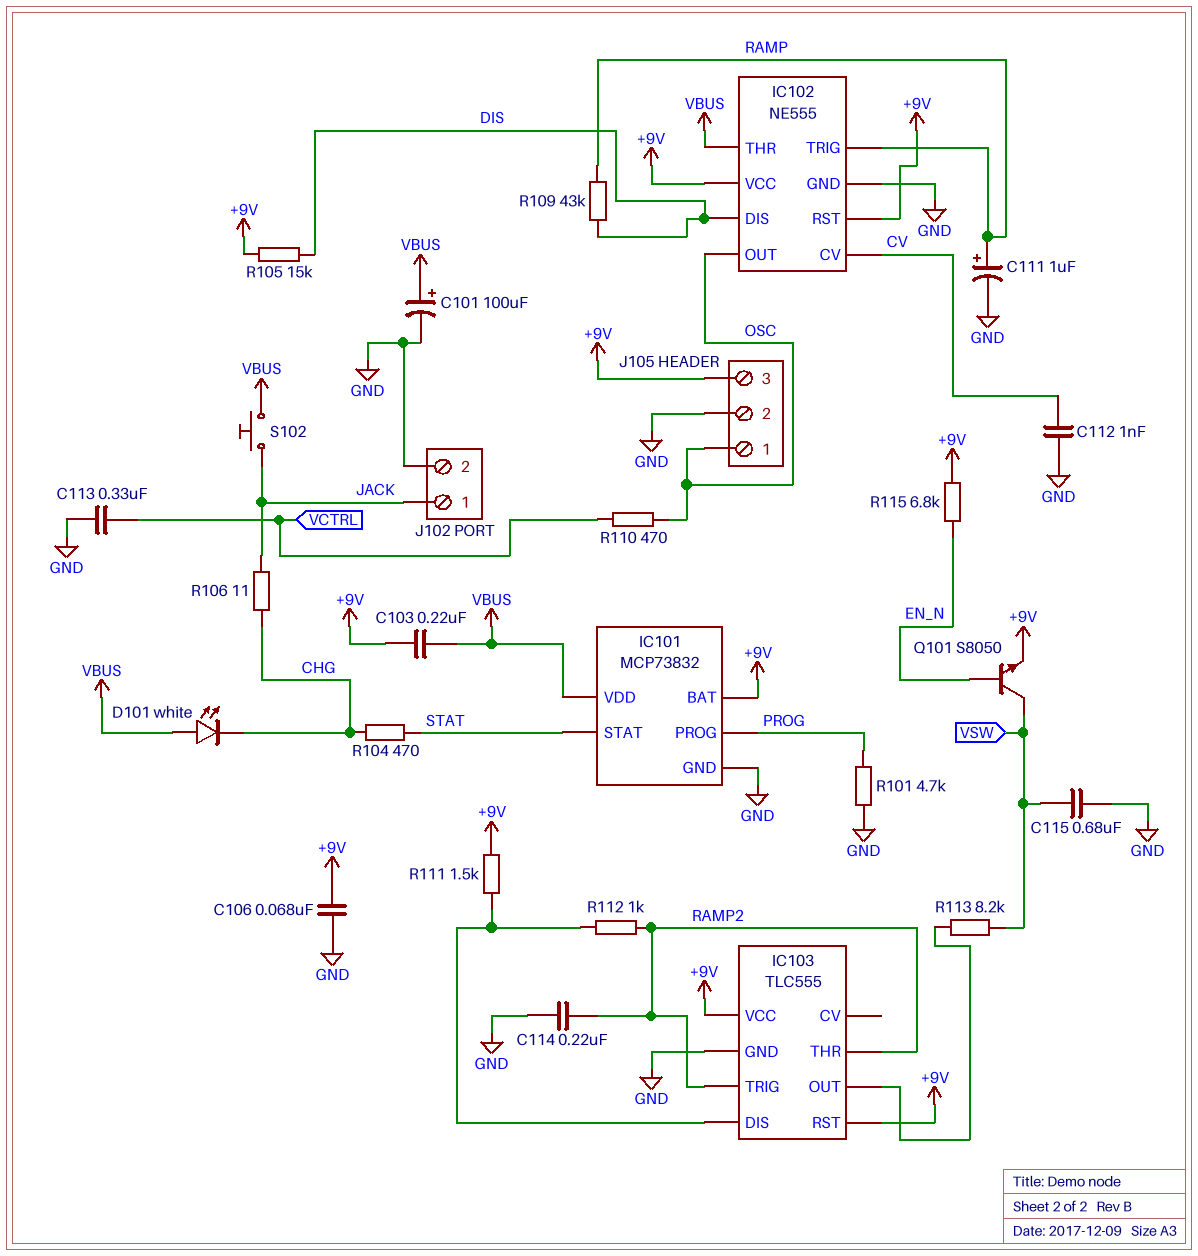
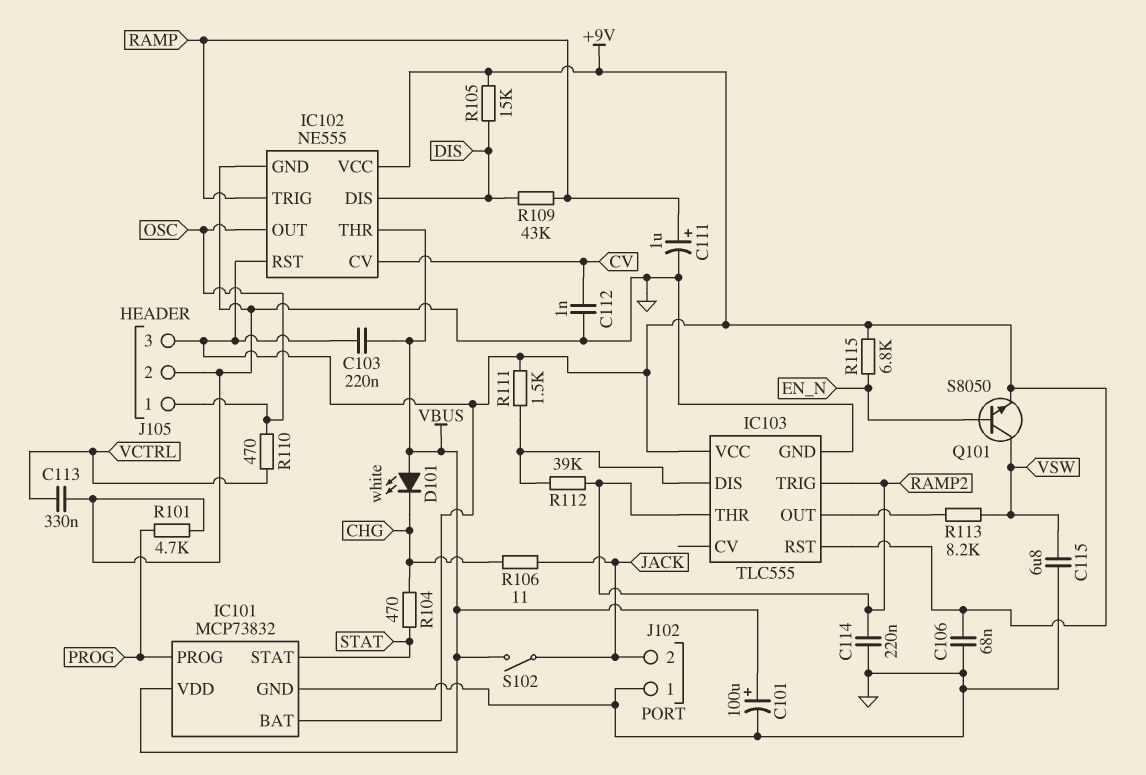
C115: 680nF (GND, VSW) -> 6.8uF (GND, VSW)
J102 pin 1: JACK -> GND
J102 pin 2: GND -> JACK
R112: 1k (IC103/DIS, RAMP2) -> 39k (IC103/DIS, RAMP2)
S102: button (JACK, VBUS) -> switch (JACK, VBUS)

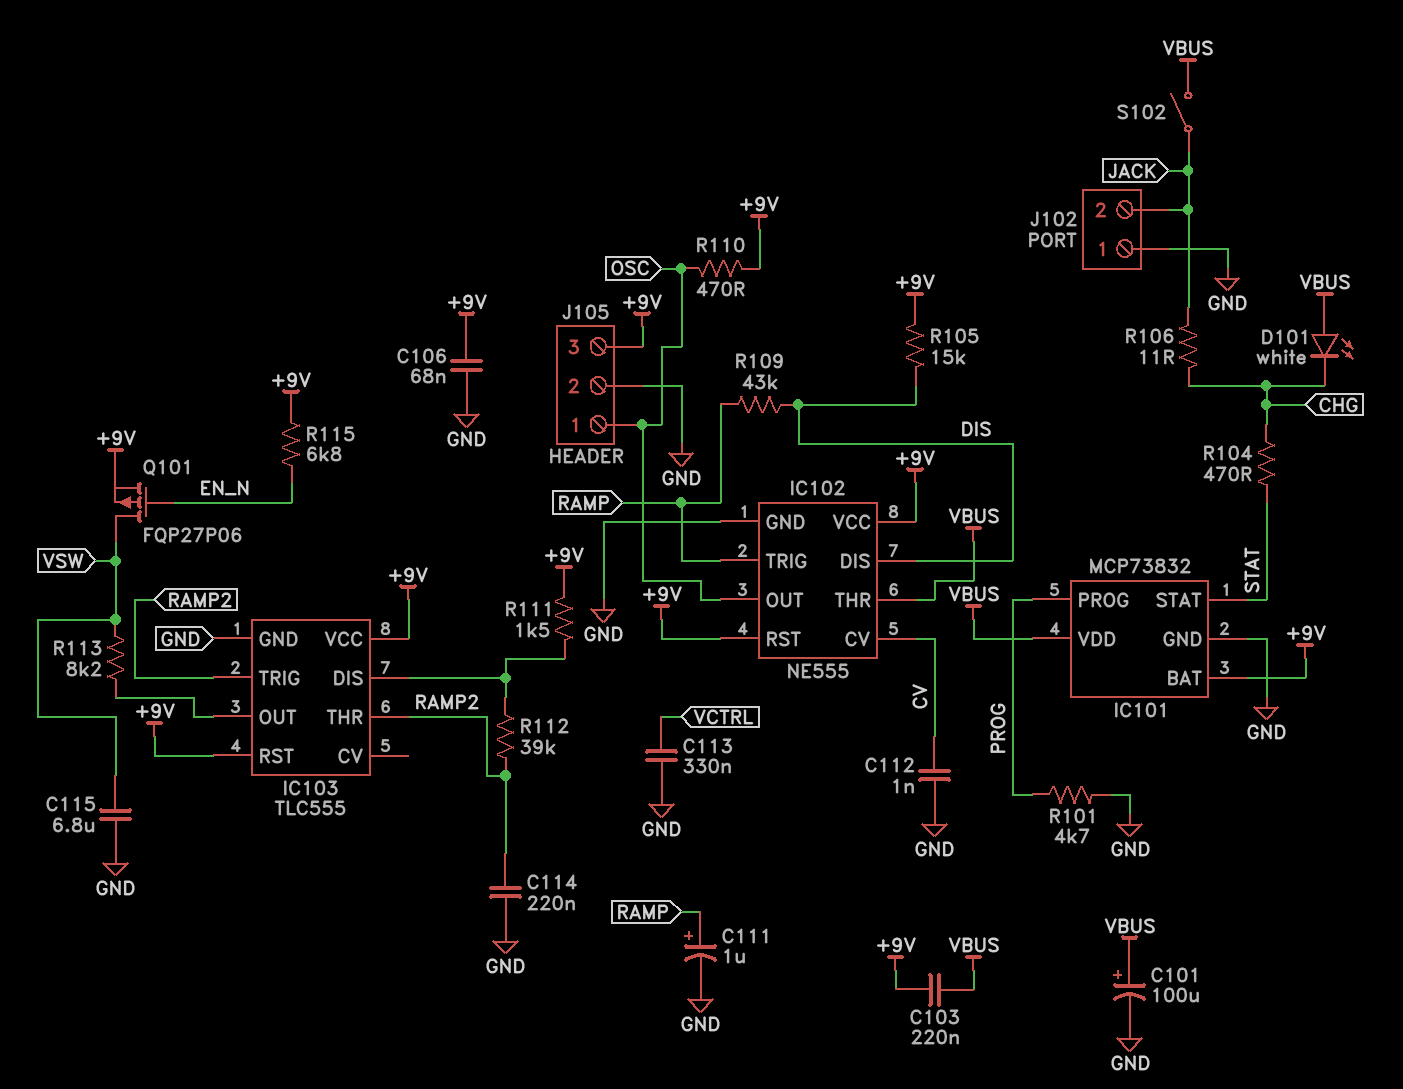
Q101: NPN S8050 (B EN_N, C VSW, E +9V) -> PMOS FQP27P06 (G EN_N, D VSW, S +9V)
R110: 470 (OSC, VCTRL) -> 470 (+9V, OSC)

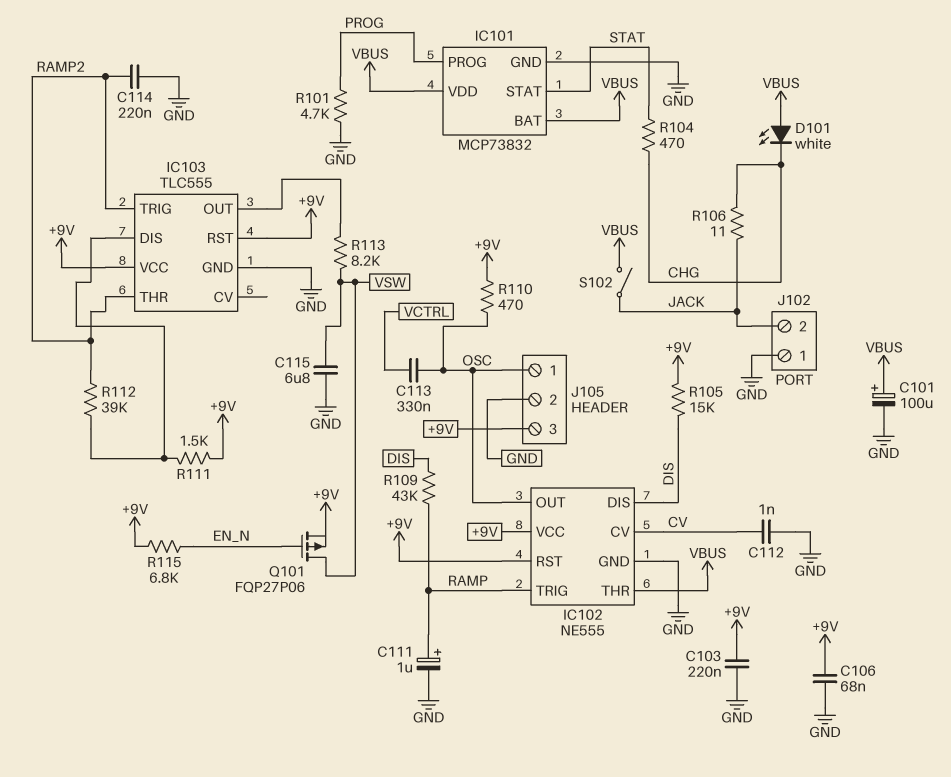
C103: 220nF (+9V, VBUS) -> 220nF (+9V, GND)
C113: 330nF (GND, VCTRL) -> 330nF (OSC, VCTRL)
IC101 pin BAT: +9V -> VBUS

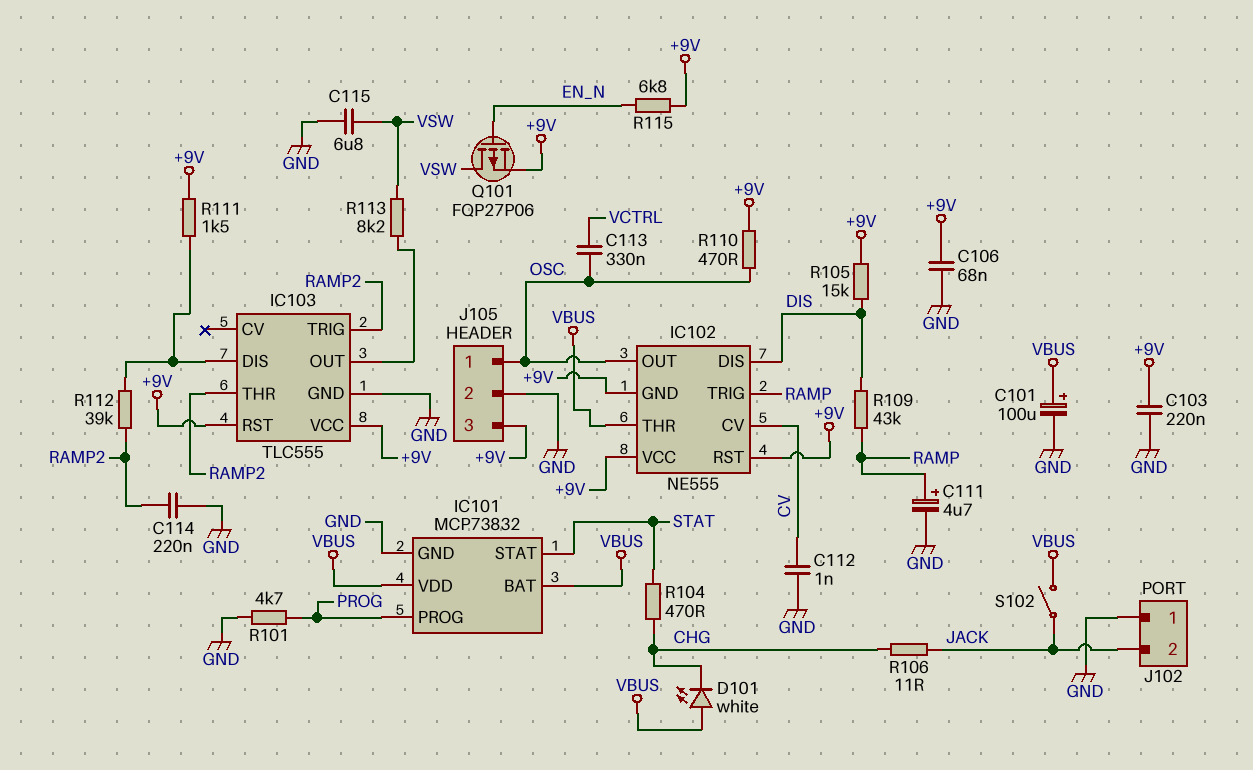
C111: 1uF (plus RAMP, minus GND) -> 4.7uF (plus RAMP, minus GND)
IC102 pin GND: GND -> +9V

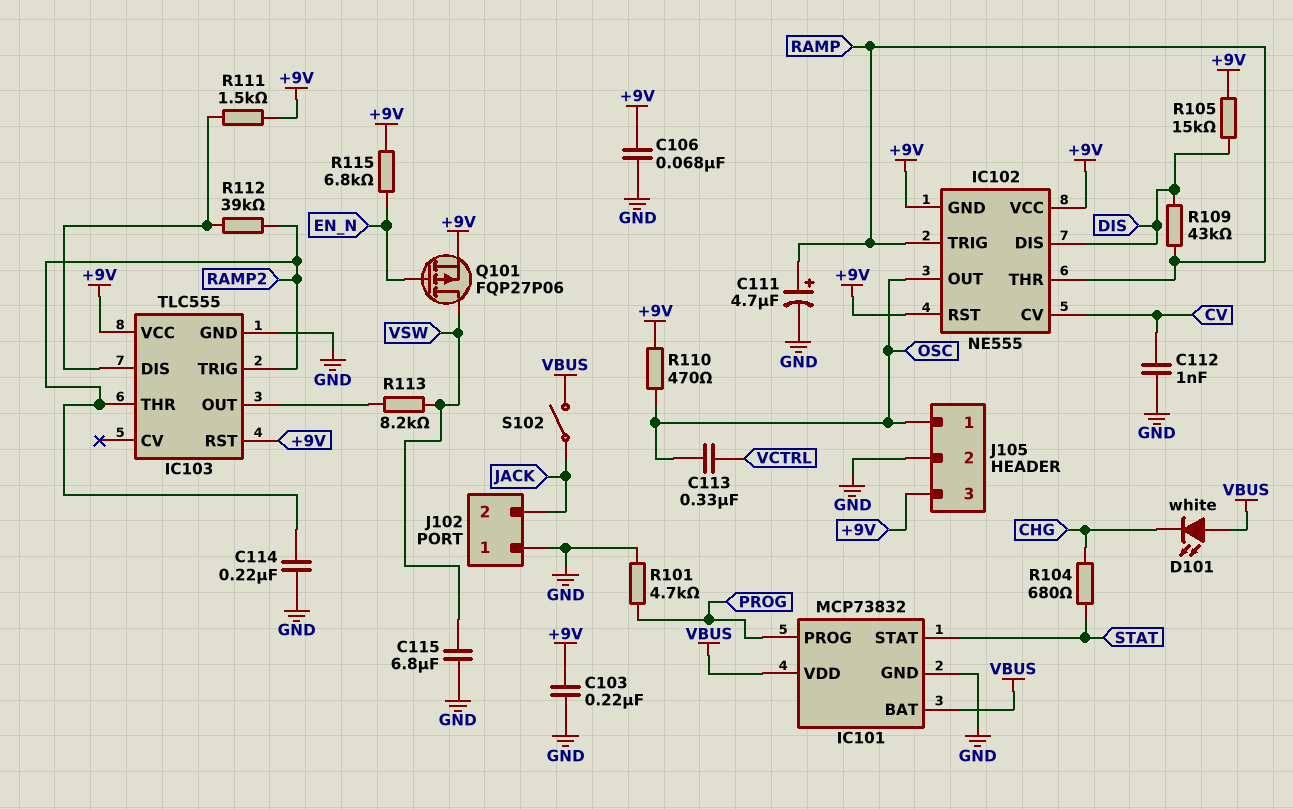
C101: 100uF (plus VBUS, minus GND) -> none
IC102 pin THR: VBUS -> RAMP
R104: 470 (CHG, STAT) -> 680 (CHG, STAT)
R106: 11 (CHG, JACK) -> none

